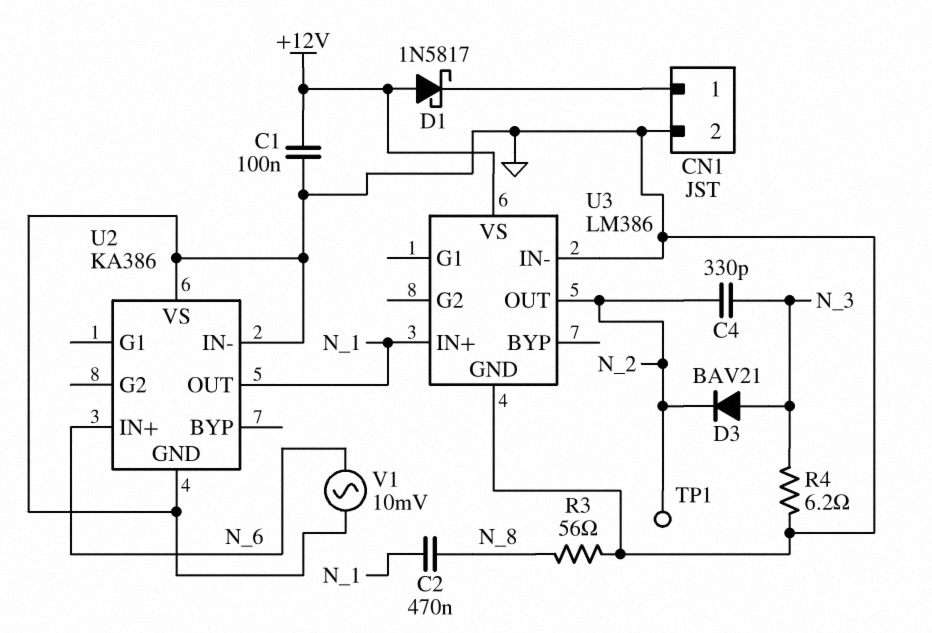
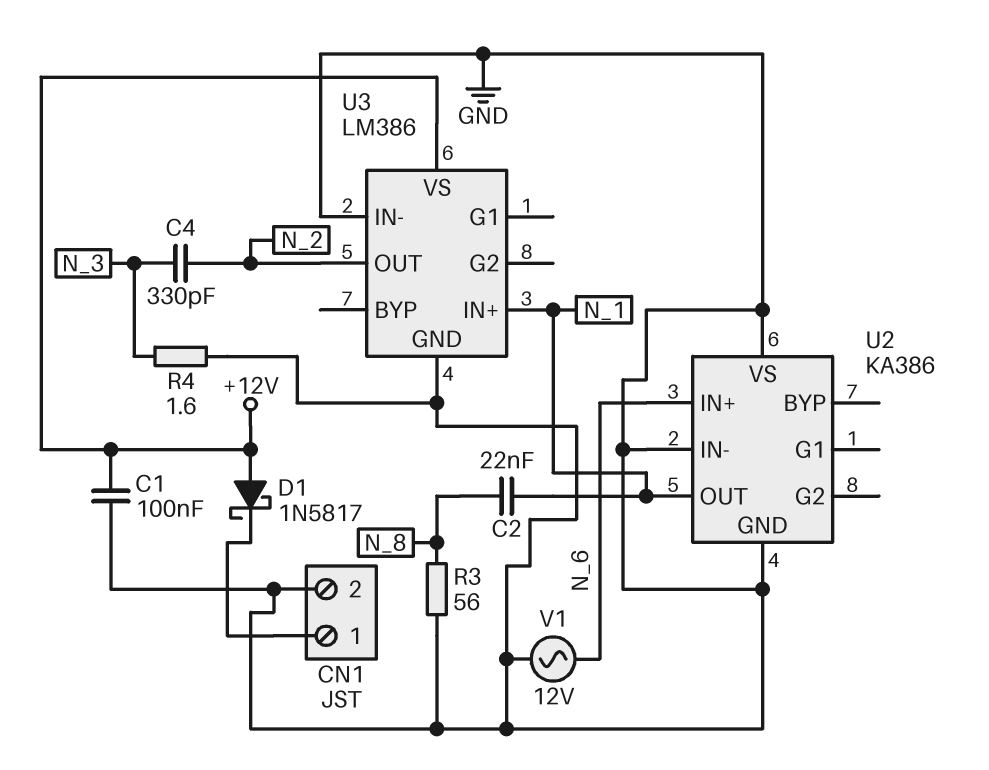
C2: 470nF (N_1, N_8) -> 22nF (N_1, N_8)
D3: diode BAV21 (A N_3, K N_2) -> none
R4: 6.2 (GND, N_3) -> 1.6 (GND, N_3)
TP1: test point (N_2) -> none
V1: AC 10mV (GND, N_6) -> AC 12V (GND, N_6)

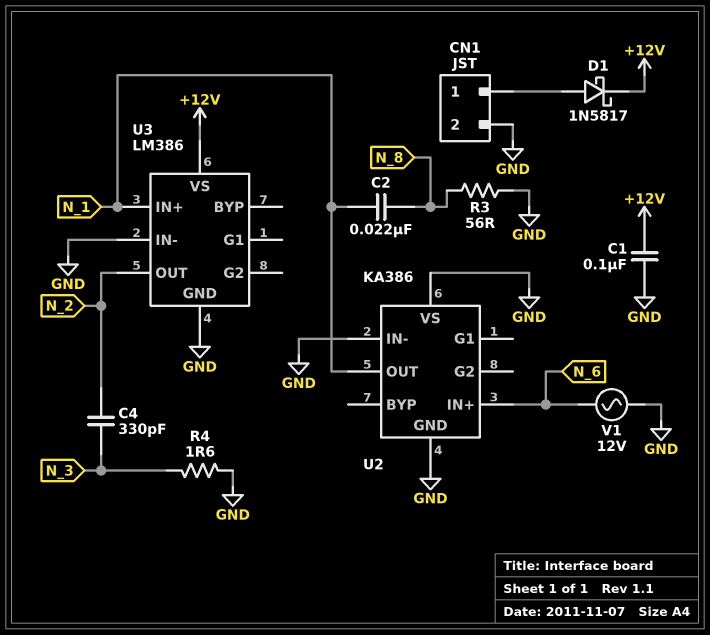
D1: schottky 1N5817 (A +12V, K CN1/1) -> schottky 1N5817 (A CN1/1, K +12V)

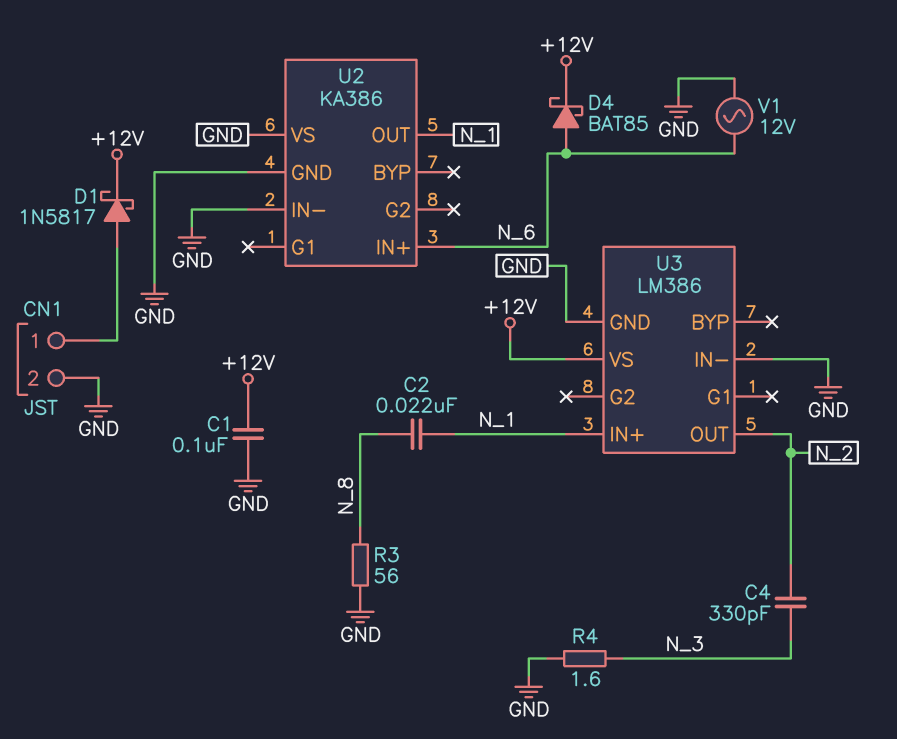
D4: none -> schottky BAT85 (A N_6, K +12V)

